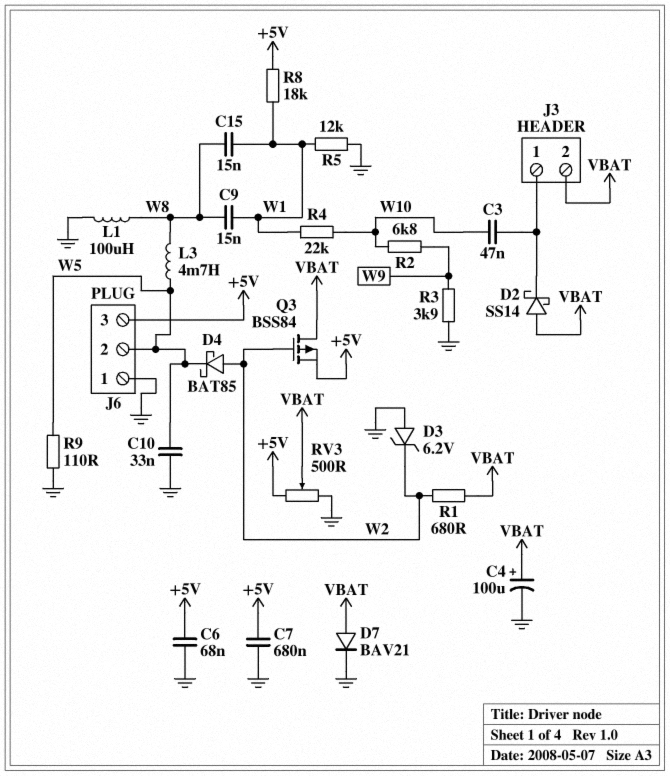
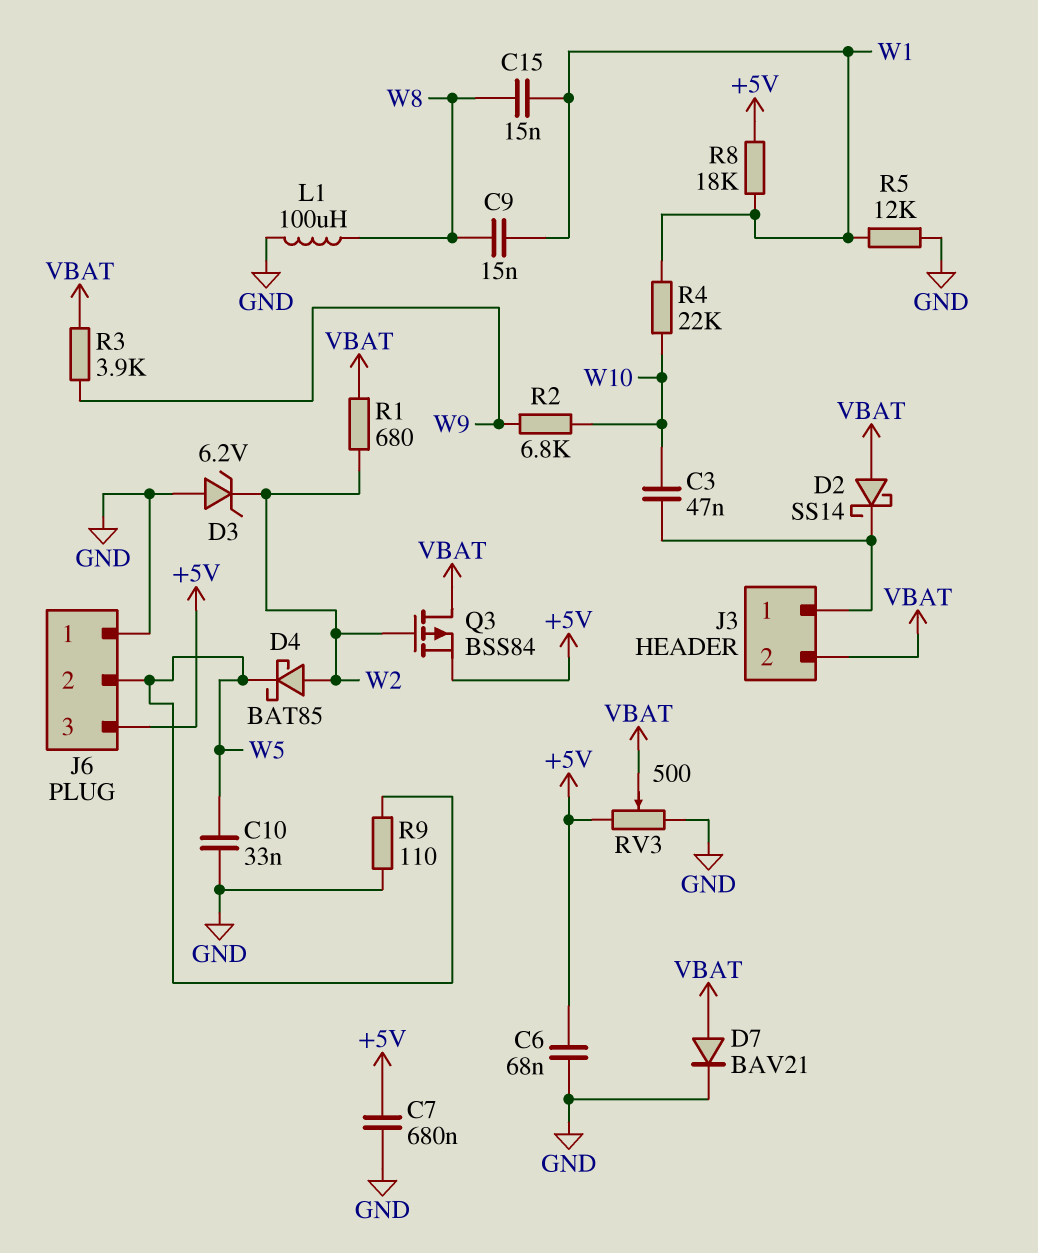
C4: 100uF (plus VBAT, minus GND) -> none
L3: 4.7mH (W5, W8) -> none
R3: 3.9k (GND, W9) -> 3.9k (VBAT, W9)

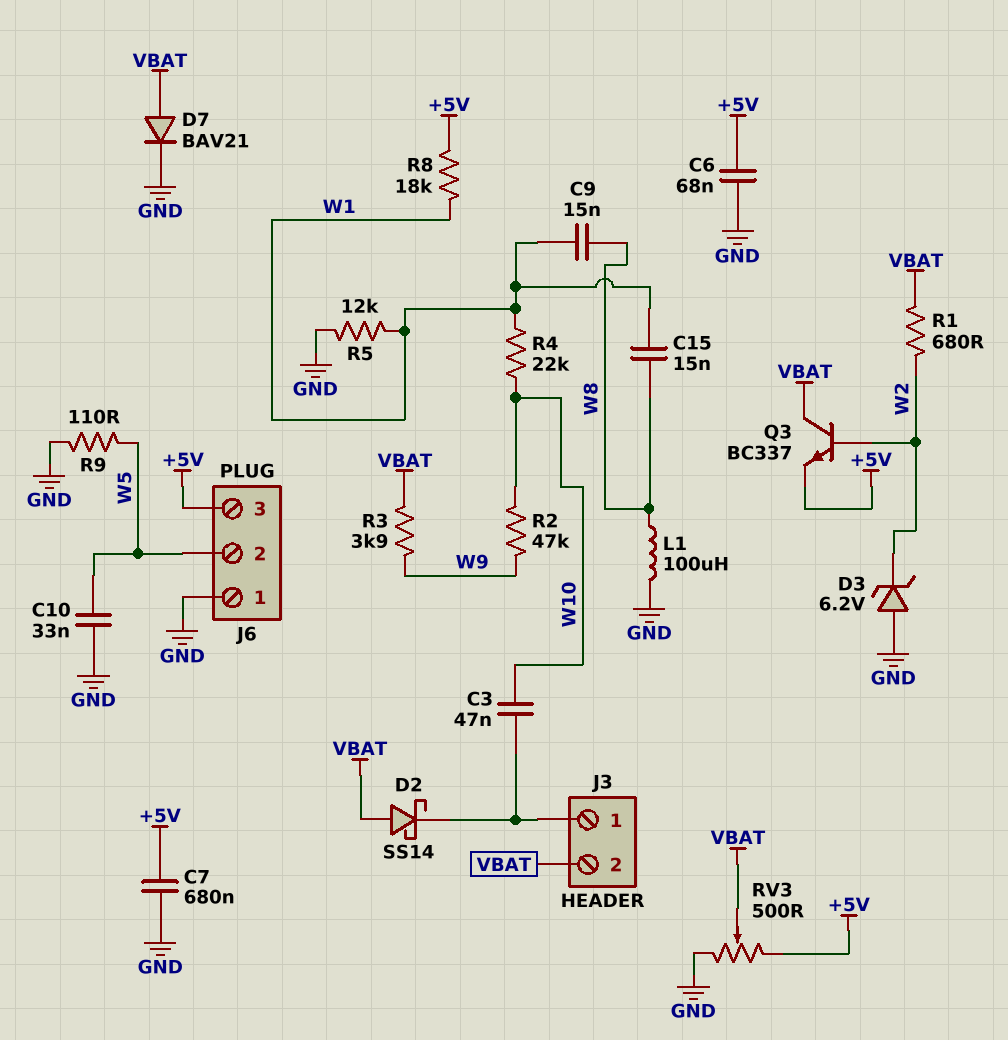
D4: schottky BAT85 (A W2, K W5) -> none
Q3: PMOS BSS84 (G W2, D VBAT, S +5V) -> NPN BC337 (B W2, C VBAT, E +5V)
R2: 6.8k (W9, W10) -> 47k (W9, W10)

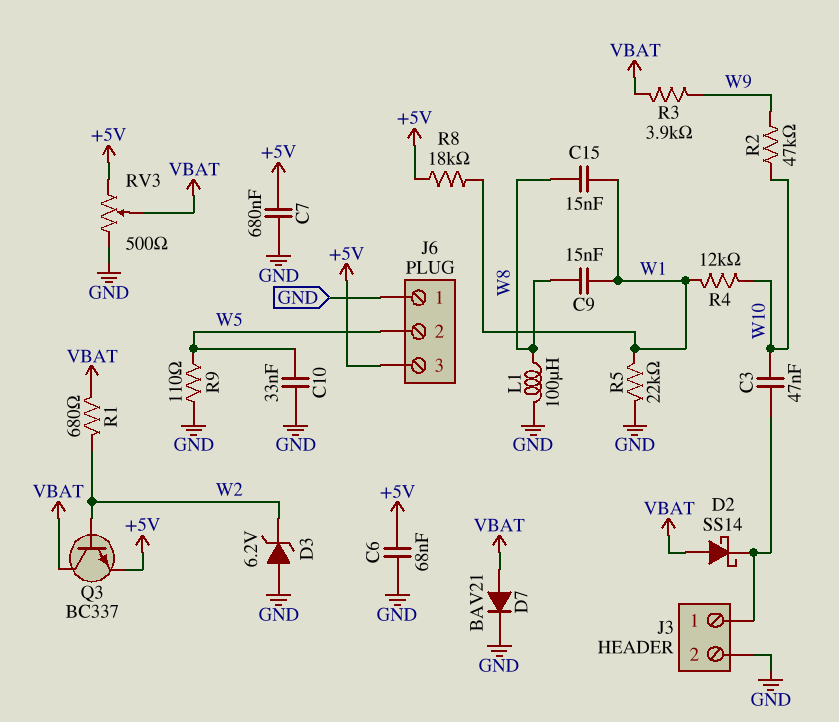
J3 pin 2: VBAT -> GND
R4: 22k (W1, W10) -> 12k (W1, W10)
R5: 12k (GND, W1) -> 22k (GND, W1)

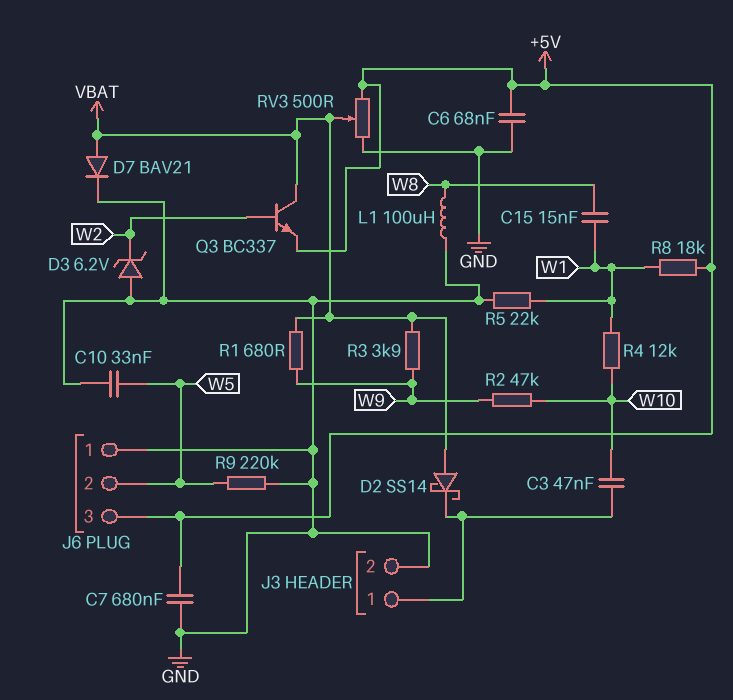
C9: 15nF (W1, W8) -> none
R1: 680 (VBAT, W2) -> 680 (VBAT, W9)
R9: 110 (GND, W5) -> 220k (GND, W5)

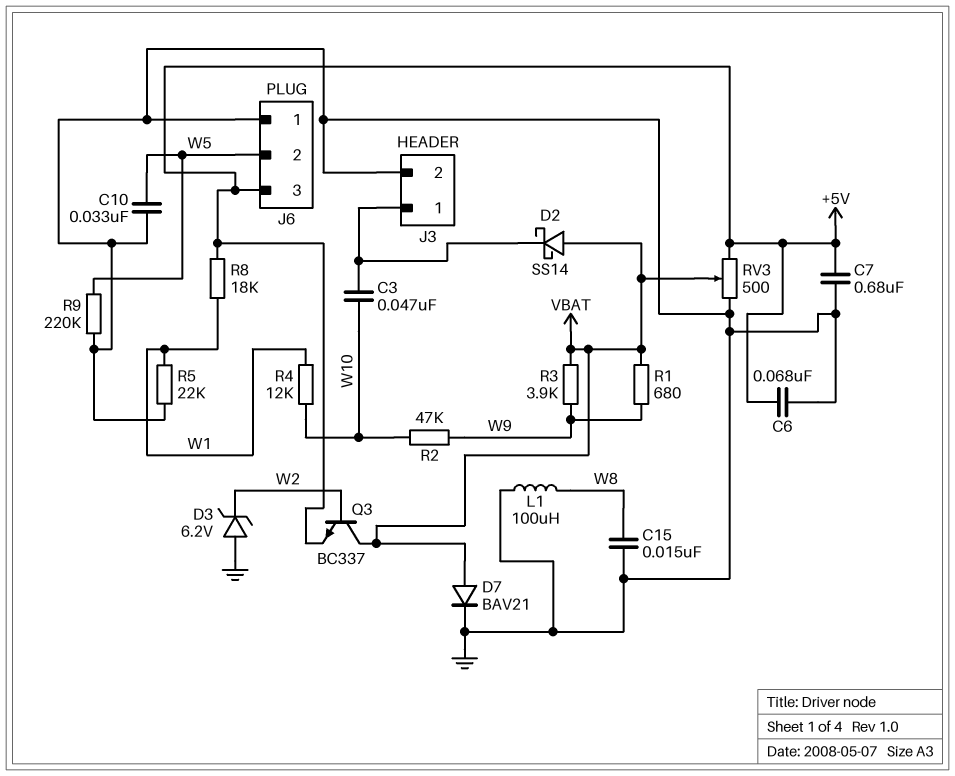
C15: 15nF (W1, W8) -> 15nF (GND, W8)

